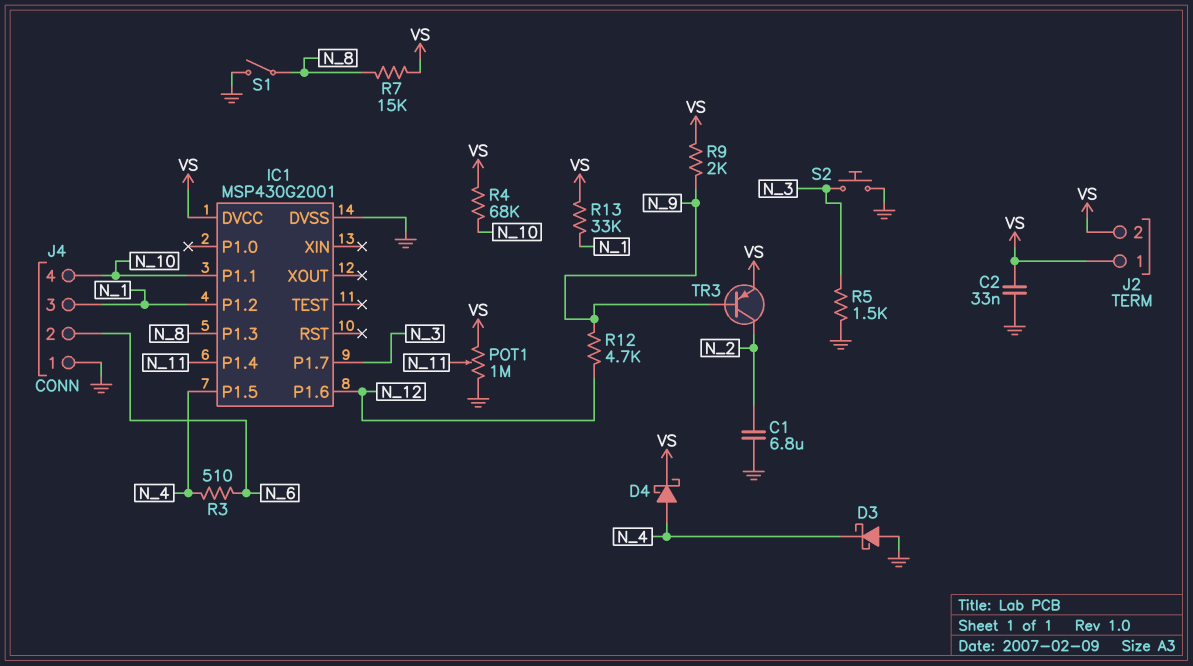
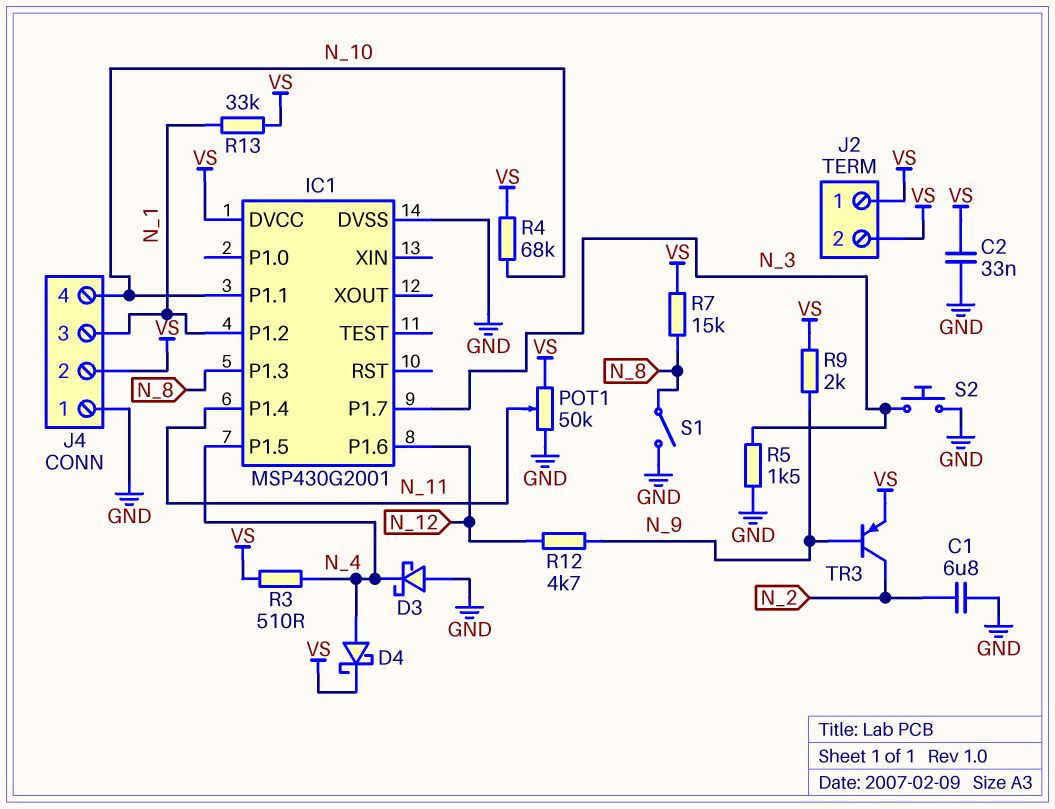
J4 pin 2: N_6 -> VS
POT1: 1M (GND, VS, wiper N_11) -> 50k (GND, VS, wiper N_11)
R3: 510 (N_4, N_6) -> 510 (N_4, VS)

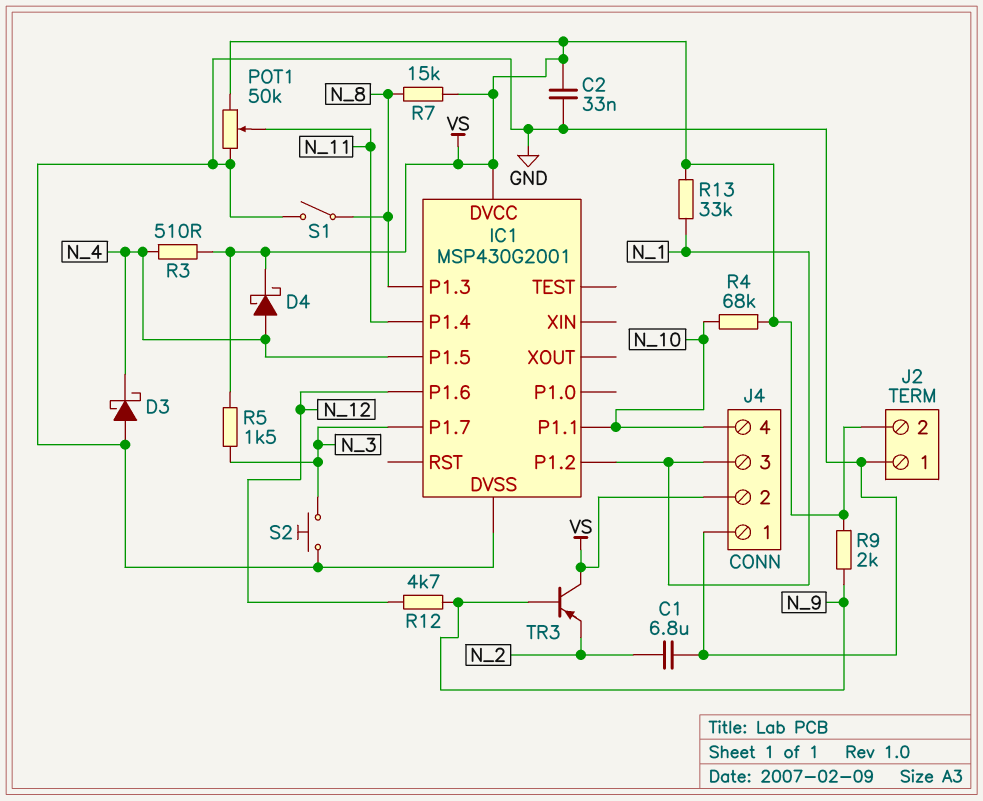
J2 pin 1: VS -> GND
R5: 1.5k (GND, N_3) -> 1.5k (N_3, VS)
TR3: PNP (B N_9, C N_2, E VS) -> PNP (B N_9, C VS, E N_2)

